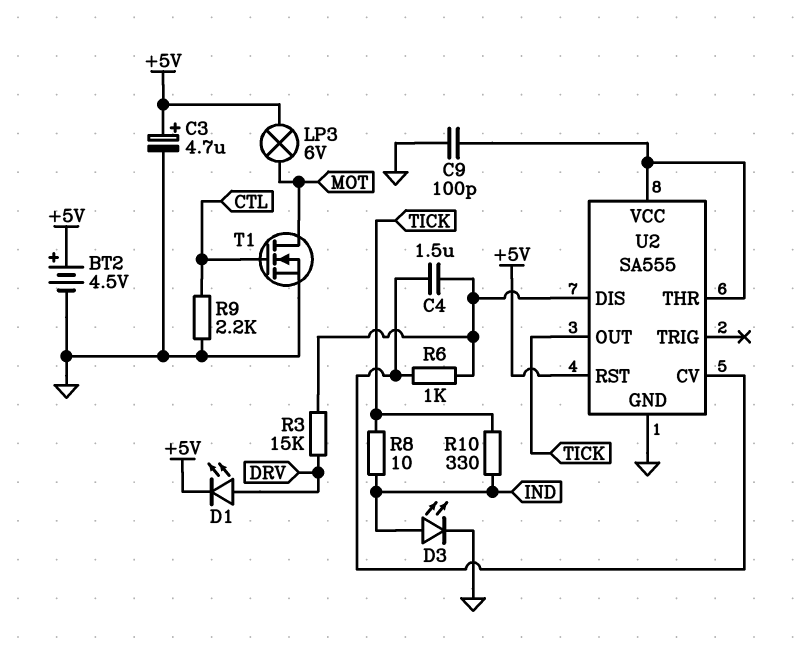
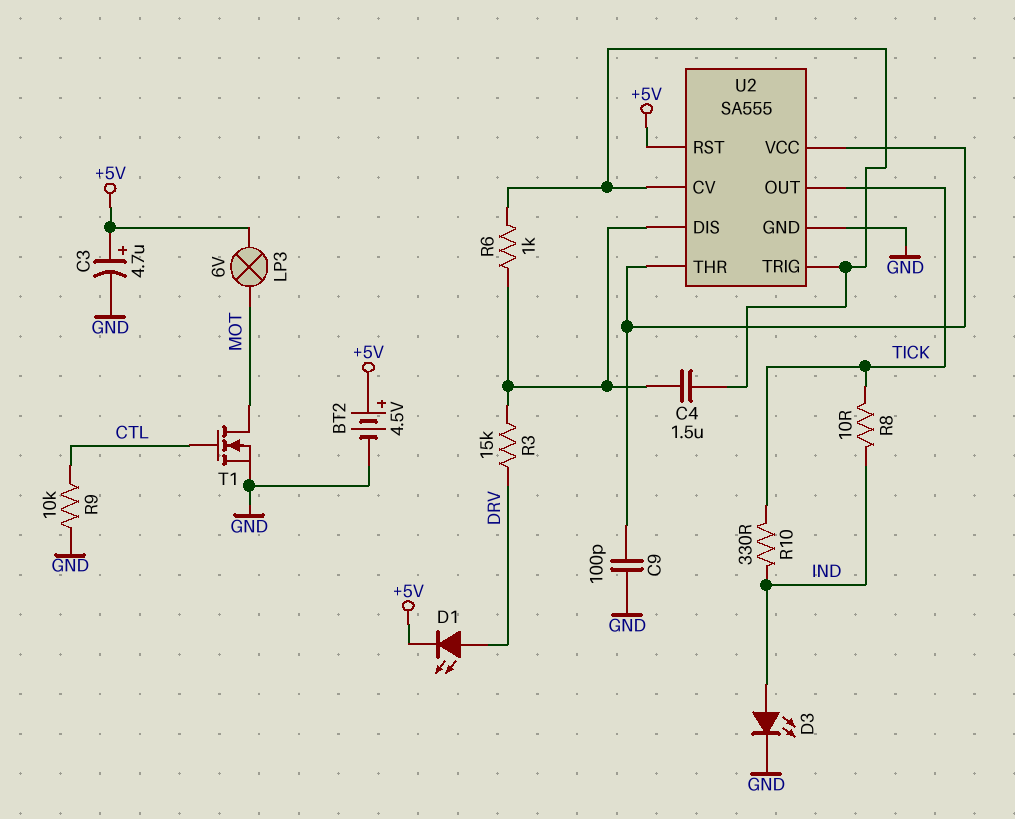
R9: 2.2k (CTL, GND) -> 10k (CTL, GND)
U2 pin TRIG: none -> U2/CV

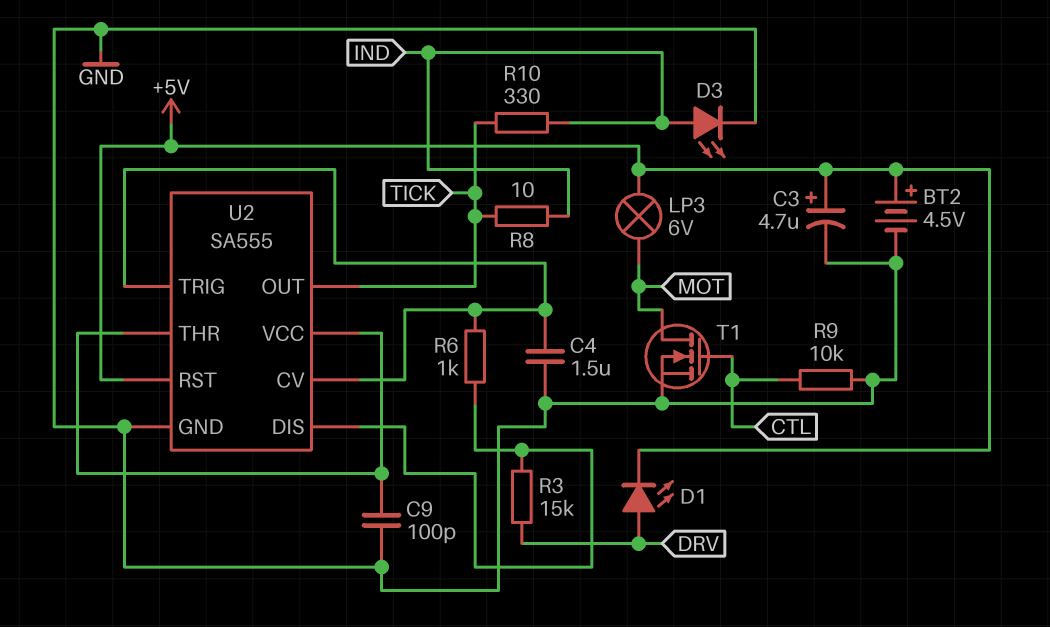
C4: 1.5uF (U2/CV, U2/DIS) -> 1.5uF (GND, U2/CV)

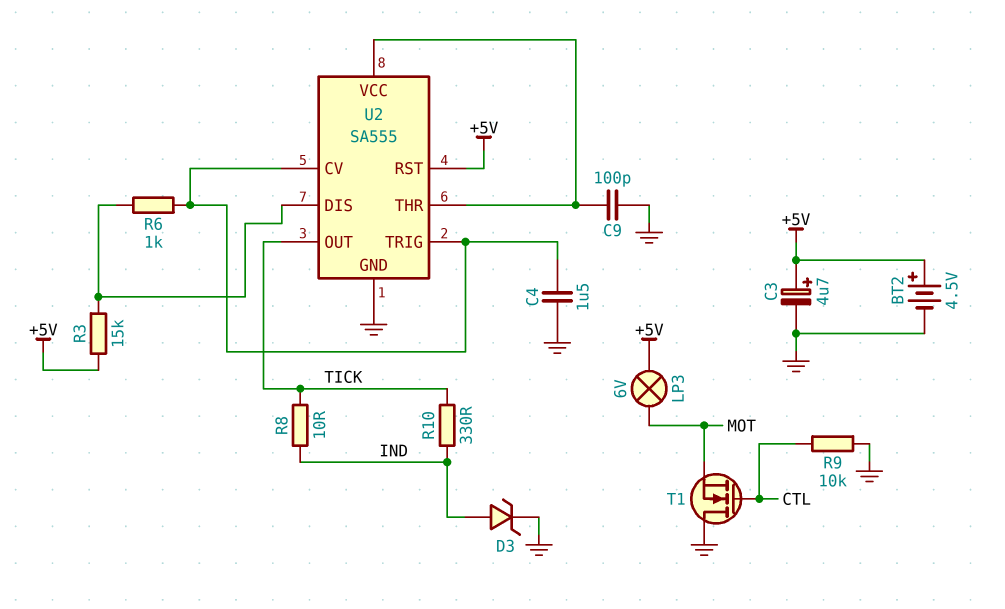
D1: LED (A DRV, K +5V) -> none
D3: LED (A IND, K GND) -> zener (A IND, K GND)
R3: 15k (DRV, U2/DIS) -> 15k (+5V, U2/DIS)
T1: NMOS (G CTL, D MOT, S GND) -> NMOS (G CTL, D GND, S MOT)

